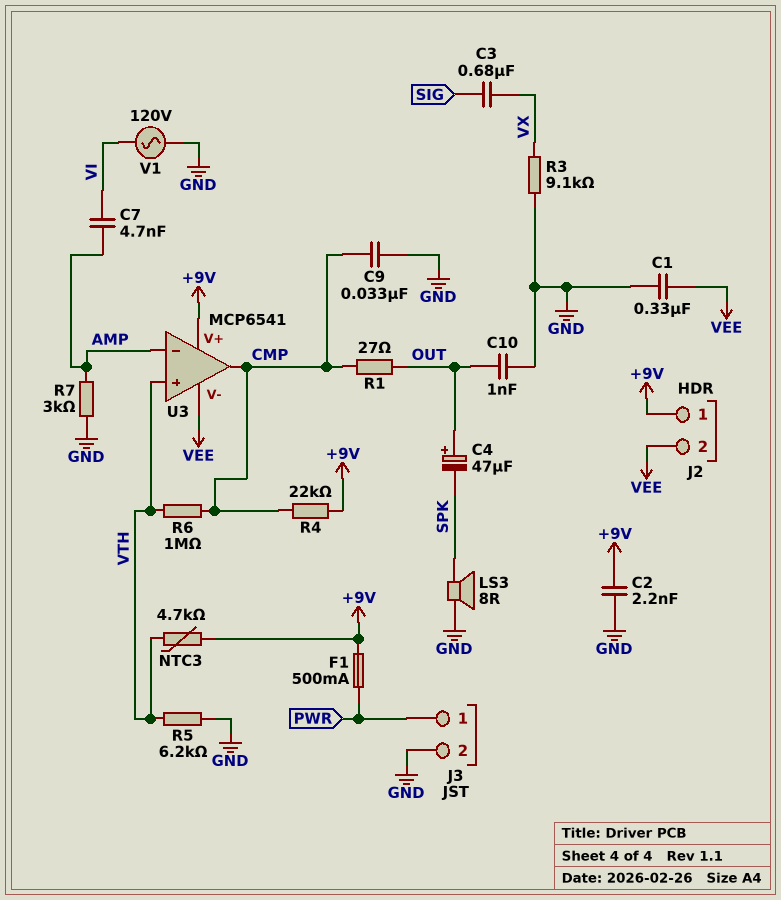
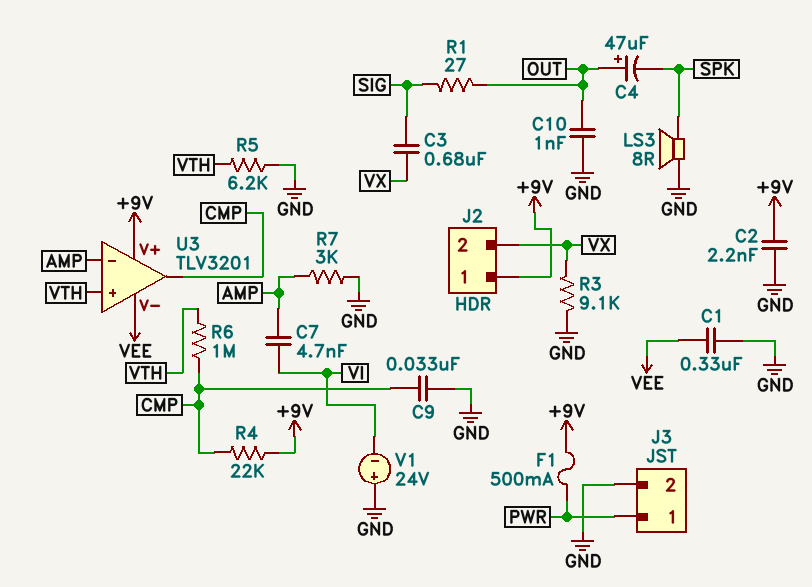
J2 pin 2: VEE -> VX
NTC3: 4.7k (+9V, VTH) -> none
R1: 27 (CMP, OUT) -> 27 (OUT, SIG)
U3: MCP6541 -> TLV3201
V1: AC 120V (GND, VI) -> 24V (plus GND, minus VI)

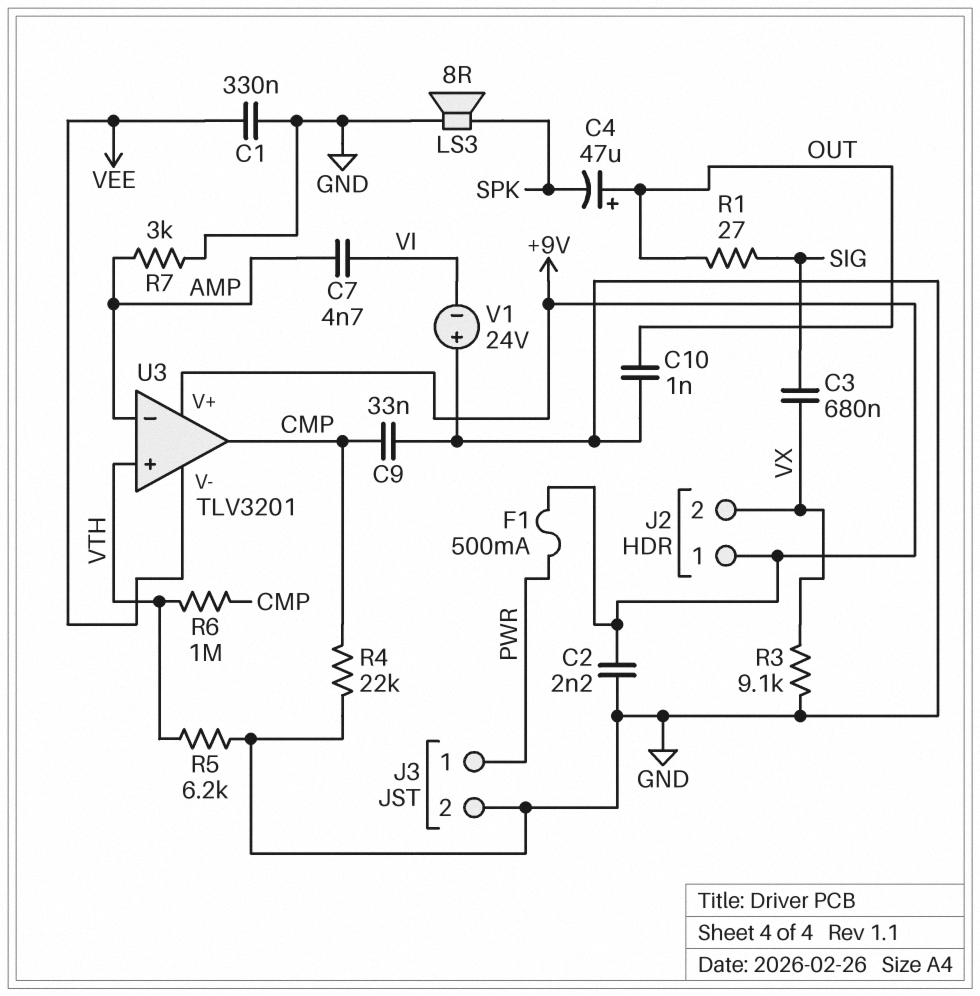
R4: 22k (+9V, CMP) -> 22k (CMP, GND)

